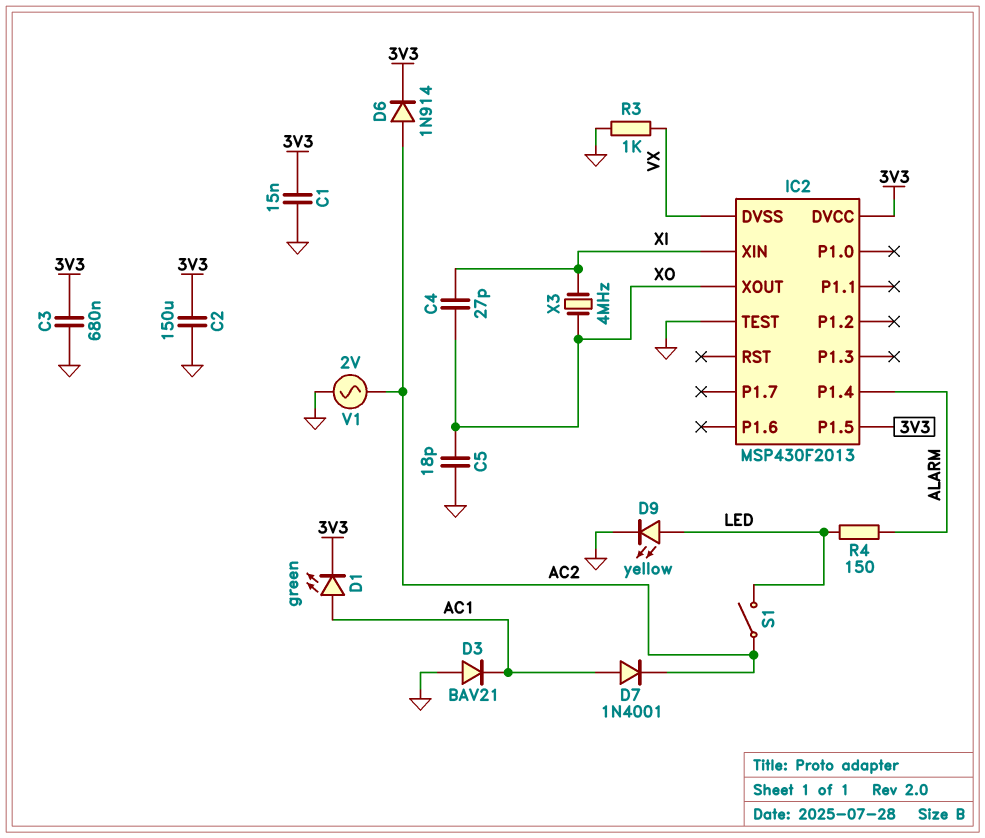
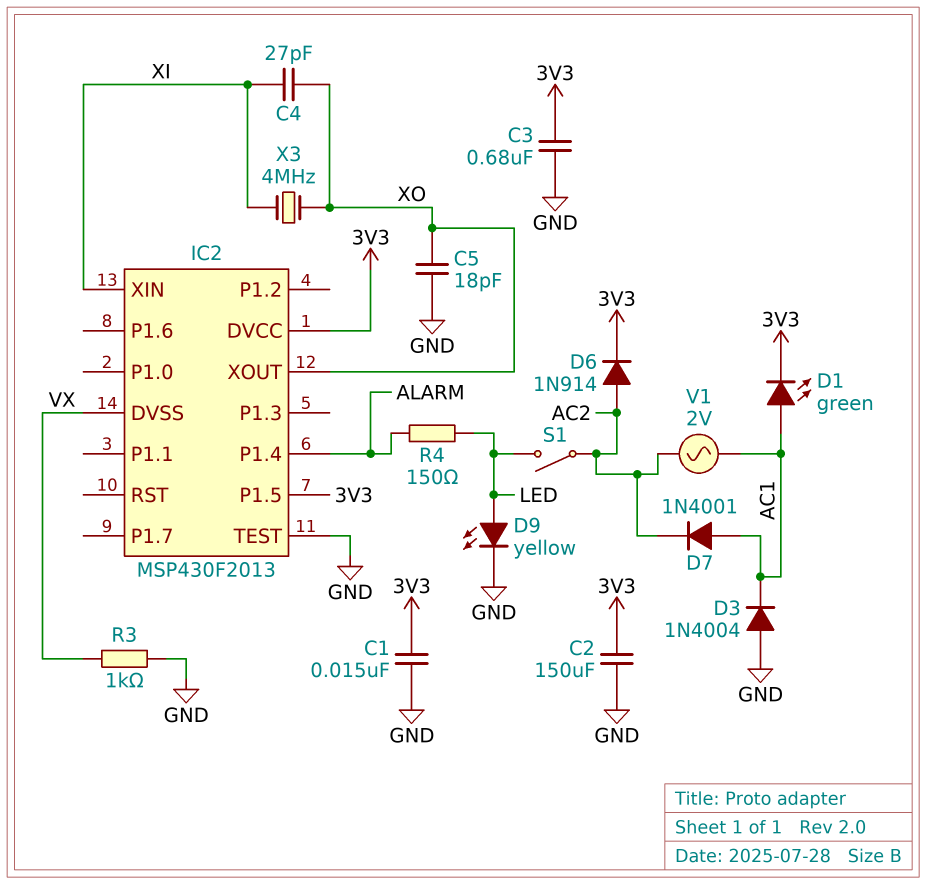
D3: diode BAV21 (A GND, K AC1) -> diode 1N4004 (A GND, K AC1)
V1: AC 2V (AC2, GND) -> AC 2V (AC1, AC2)

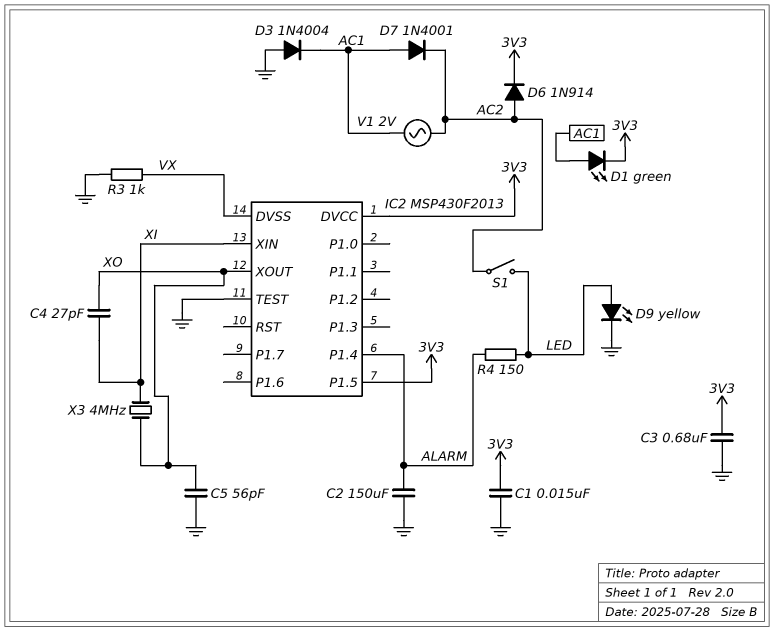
C2: 150uF (3V3, GND) -> 150uF (ALARM, GND)
C5: 18pF (GND, XO) -> 56pF (GND, XO)

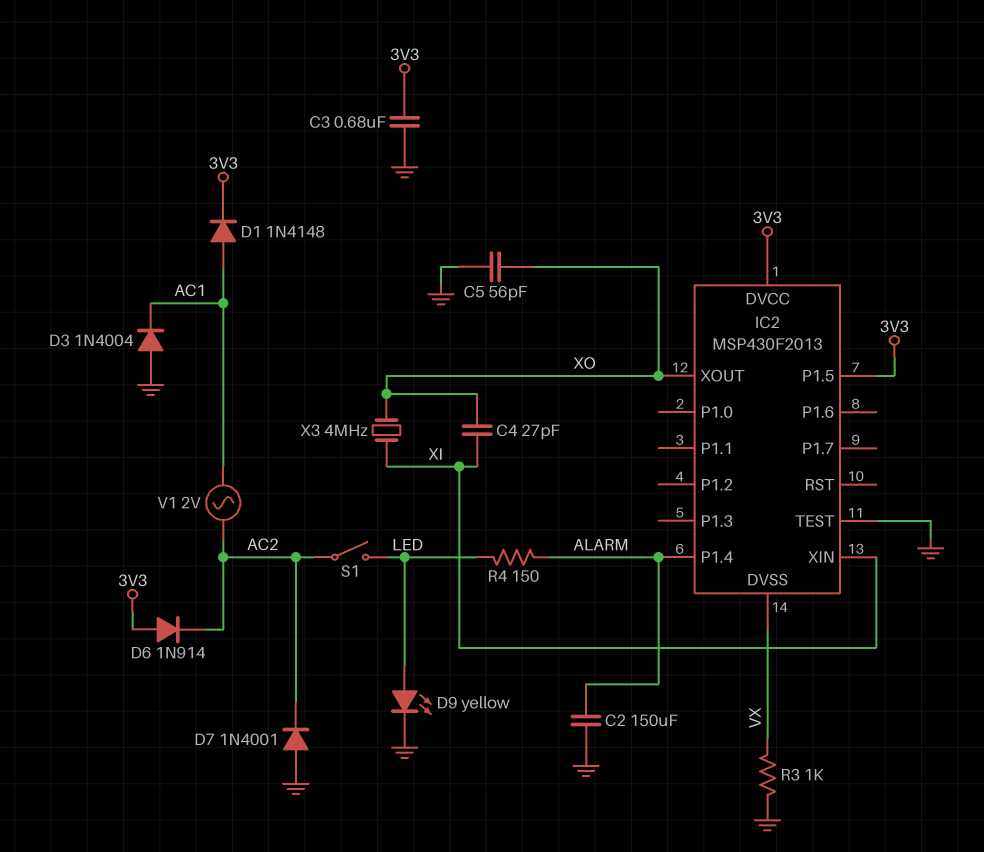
C1: 15nF (3V3, GND) -> none
D1: LED green (A AC1, K 3V3) -> diode 1N4148 (A AC1, K 3V3)
D6: diode 1N914 (A AC2, K 3V3) -> diode 1N914 (A 3V3, K AC2)
D7: diode 1N4001 (A AC1, K AC2) -> diode 1N4001 (A GND, K AC2)

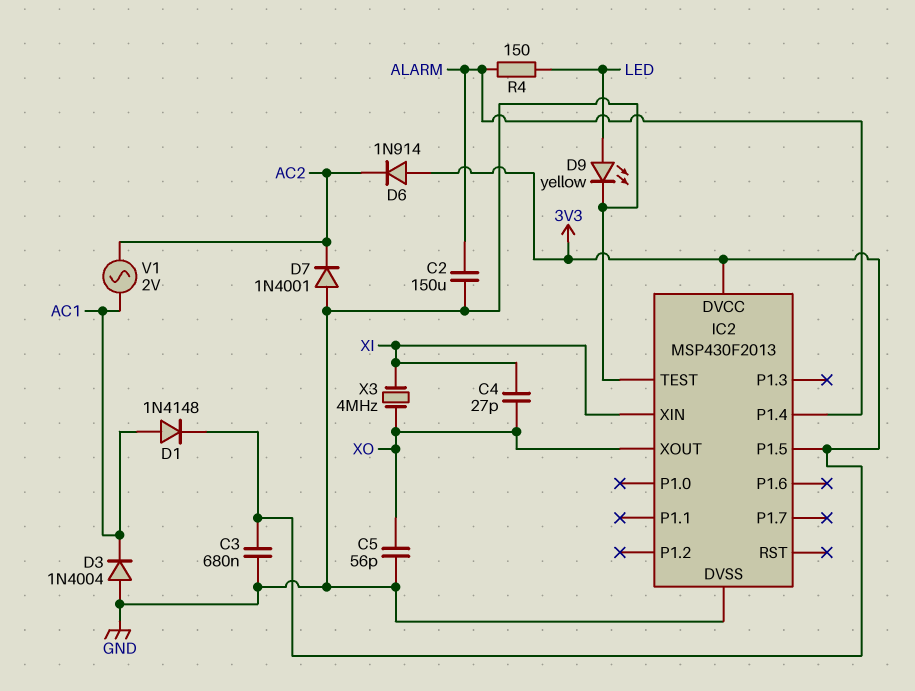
IC2 pin DVSS: VX -> GND
R3: 1k (GND, VX) -> none
S1: switch (AC2, LED) -> none

